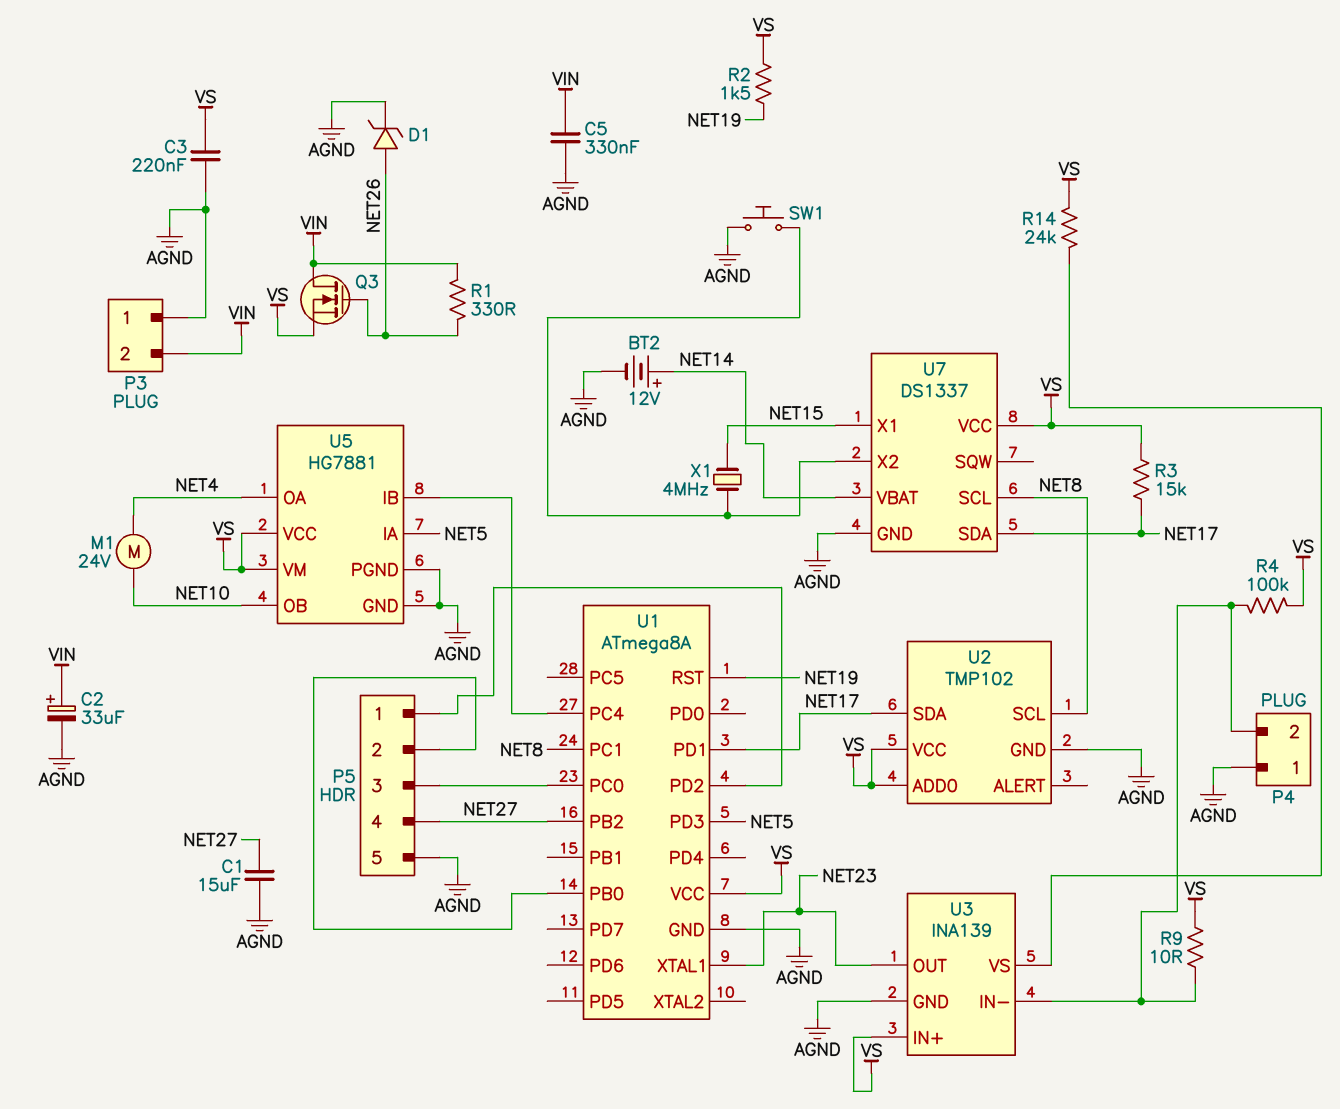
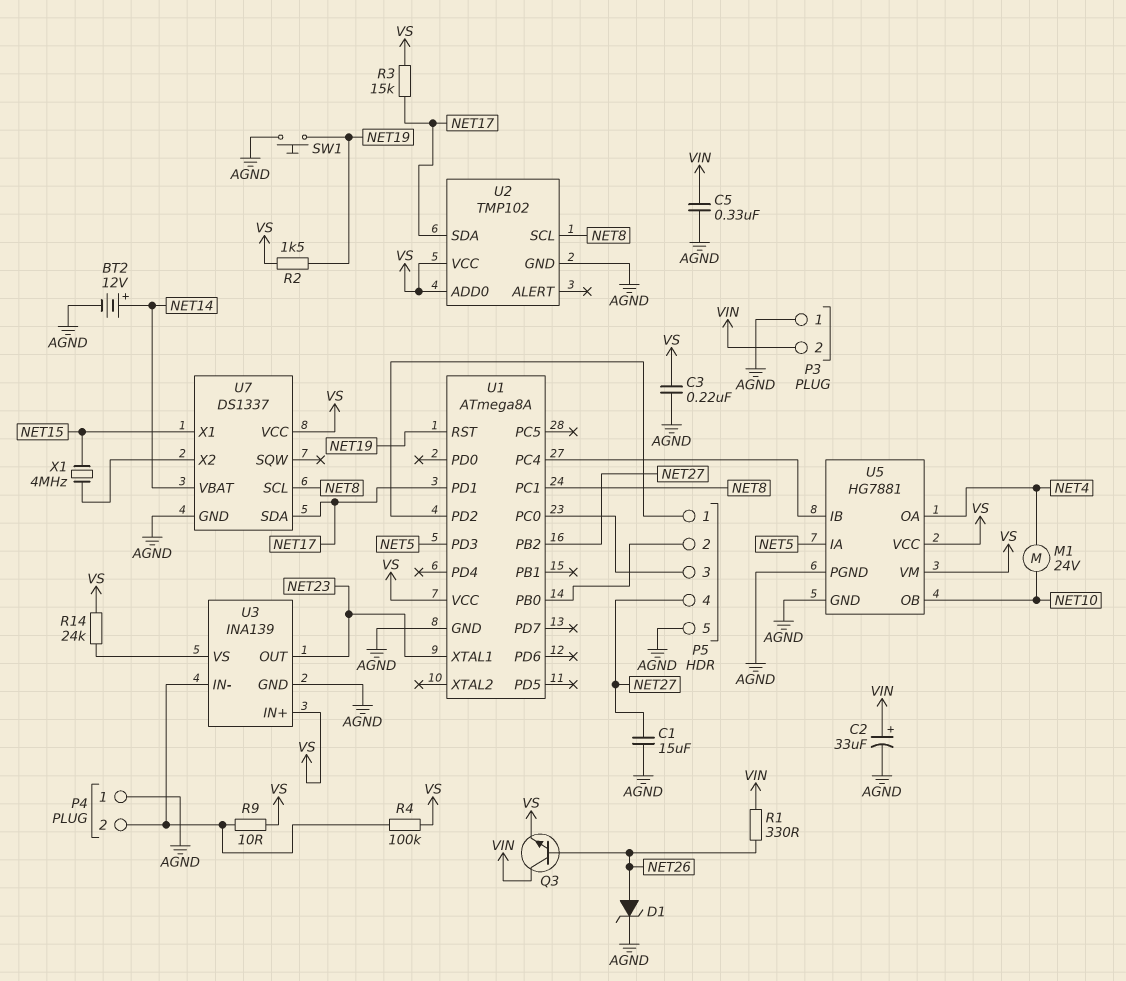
Q3: NMOS (G NET26, D VIN, S VS) -> NPN (B NET26, C VIN, E VS)
SW1: button (AGND, U7/X2) -> button (AGND, NET19)

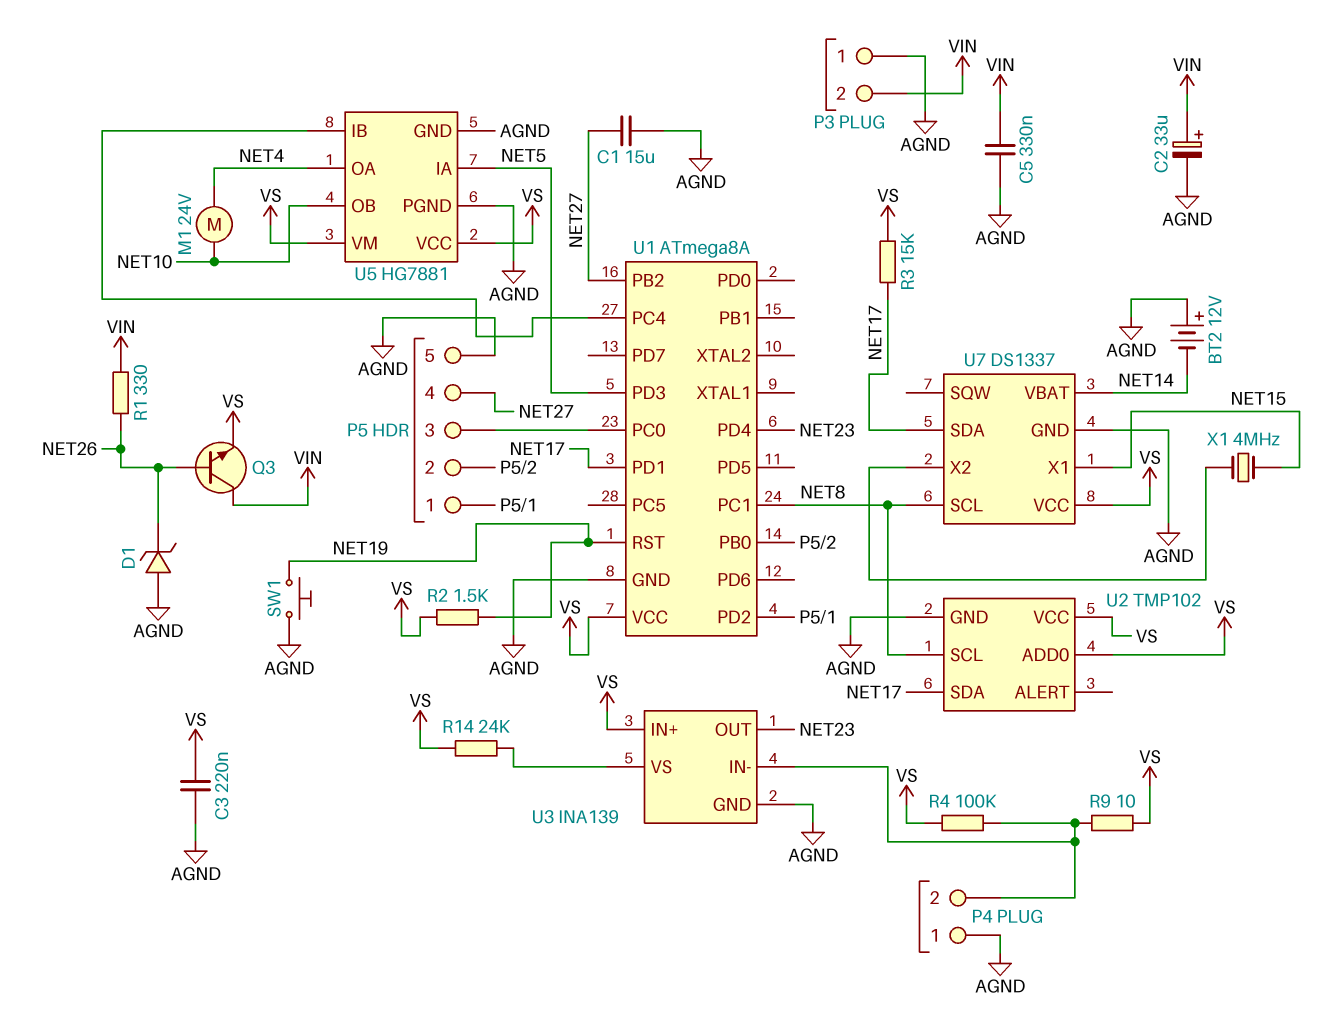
BT2: 12V (plus NET14, minus AGND) -> 12V (plus AGND, minus NET14)
D1: zener (A NET26, K AGND) -> zener (A AGND, K NET26)
U1 pin PD4: none -> NET23
U1 pin XTAL1: NET23 -> none

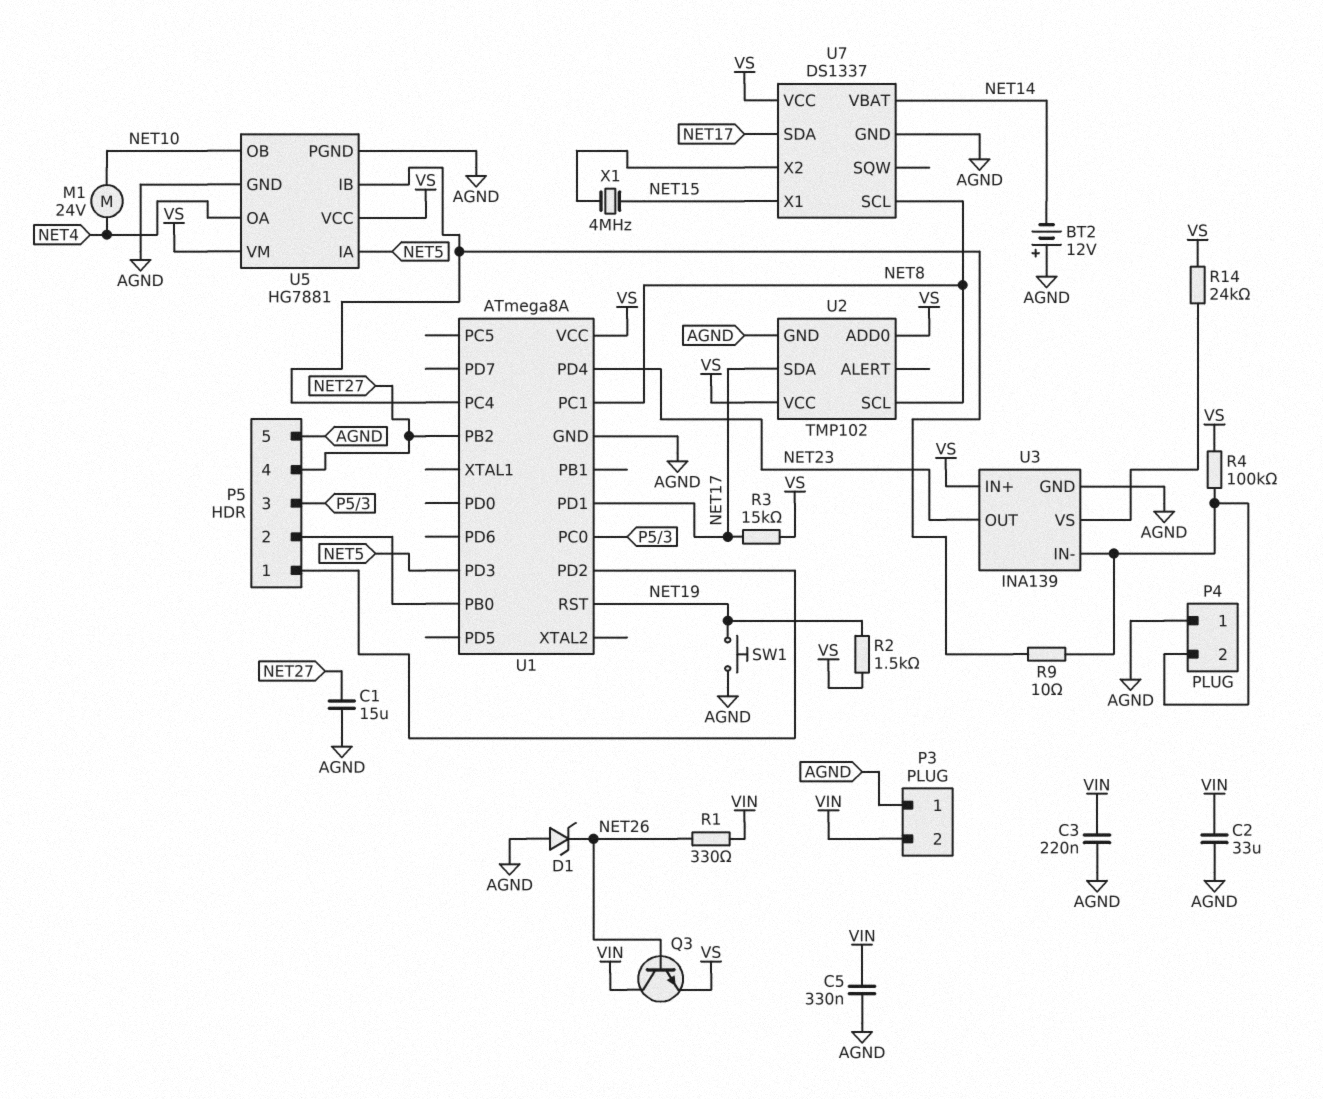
C2: 33uF (plus VIN, minus AGND) -> 33uF (AGND, VIN)
C3: 220nF (AGND, VS) -> 220nF (AGND, VIN)
R9: 10 (P4/2, VS) -> 10 (P4/2, U1/PC4)

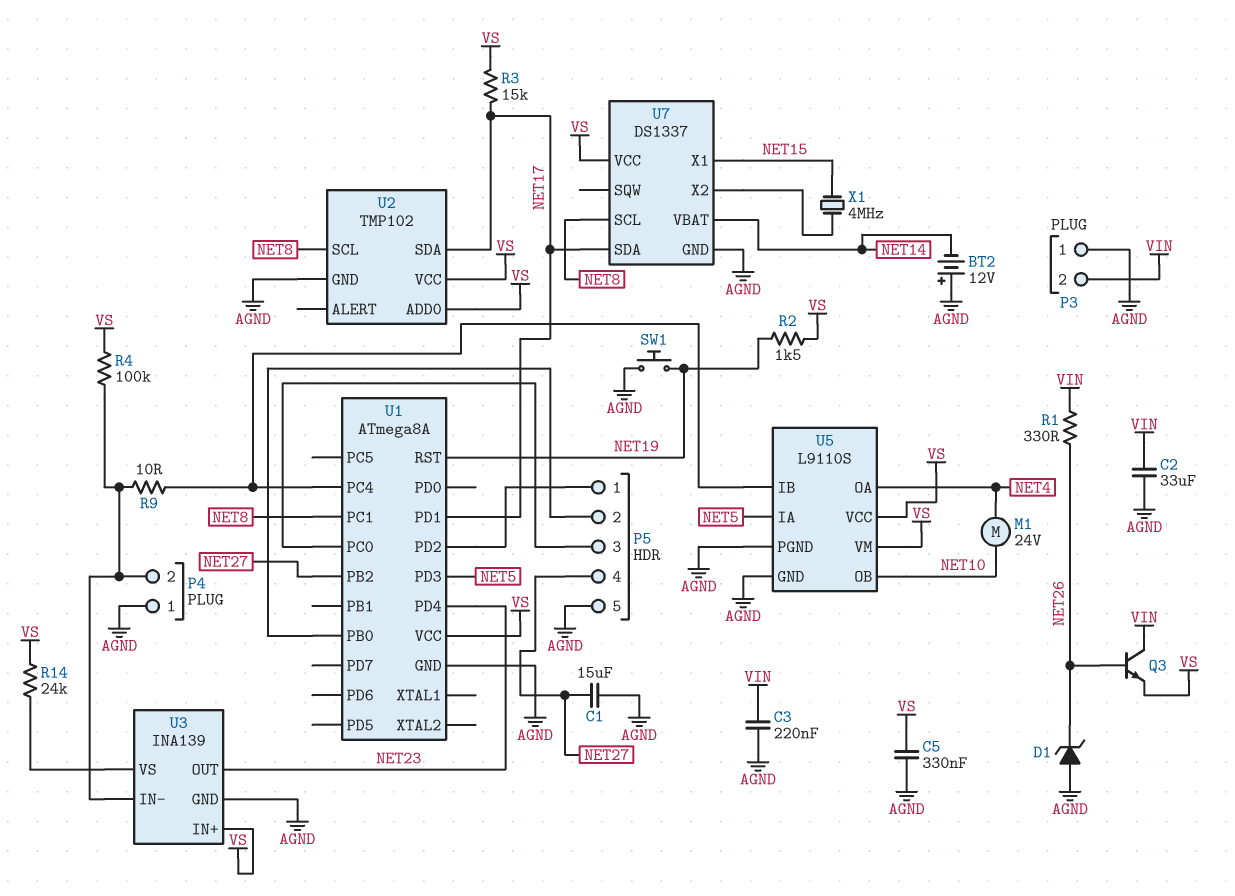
C5: 330nF (AGND, VIN) -> 330nF (AGND, VS)
U5: HG7881 -> L9110S

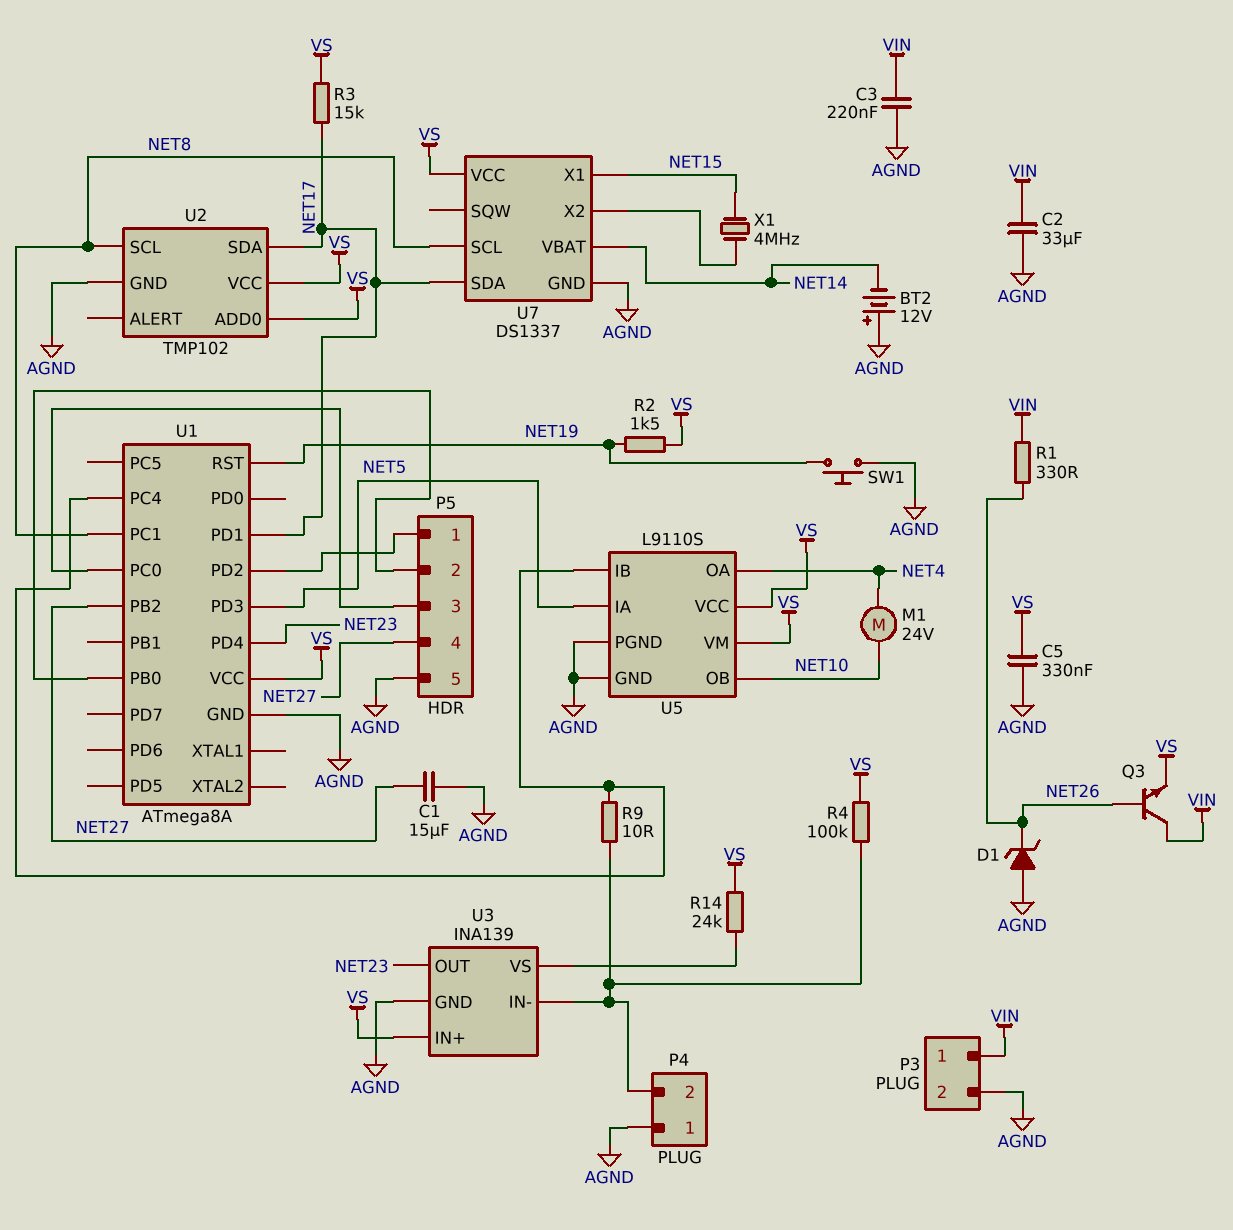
P3 pin 1: AGND -> VIN
P3 pin 2: VIN -> AGND

